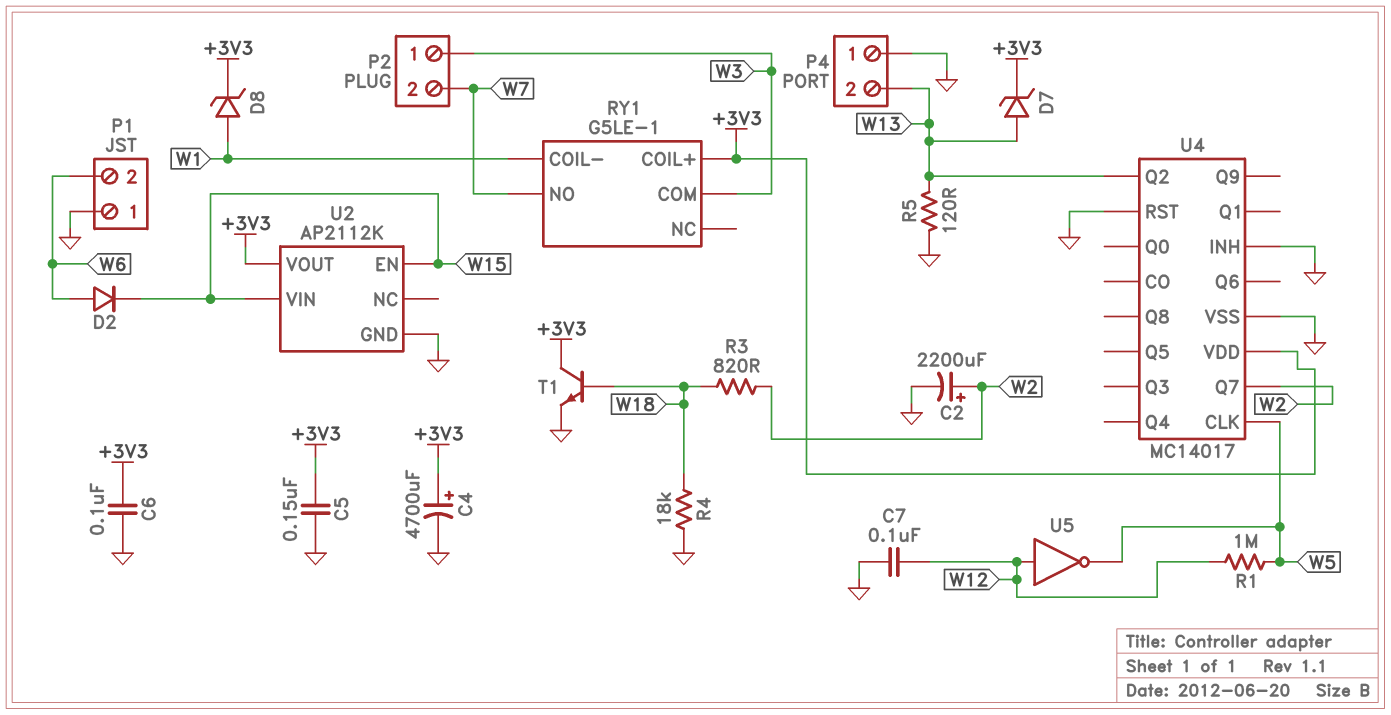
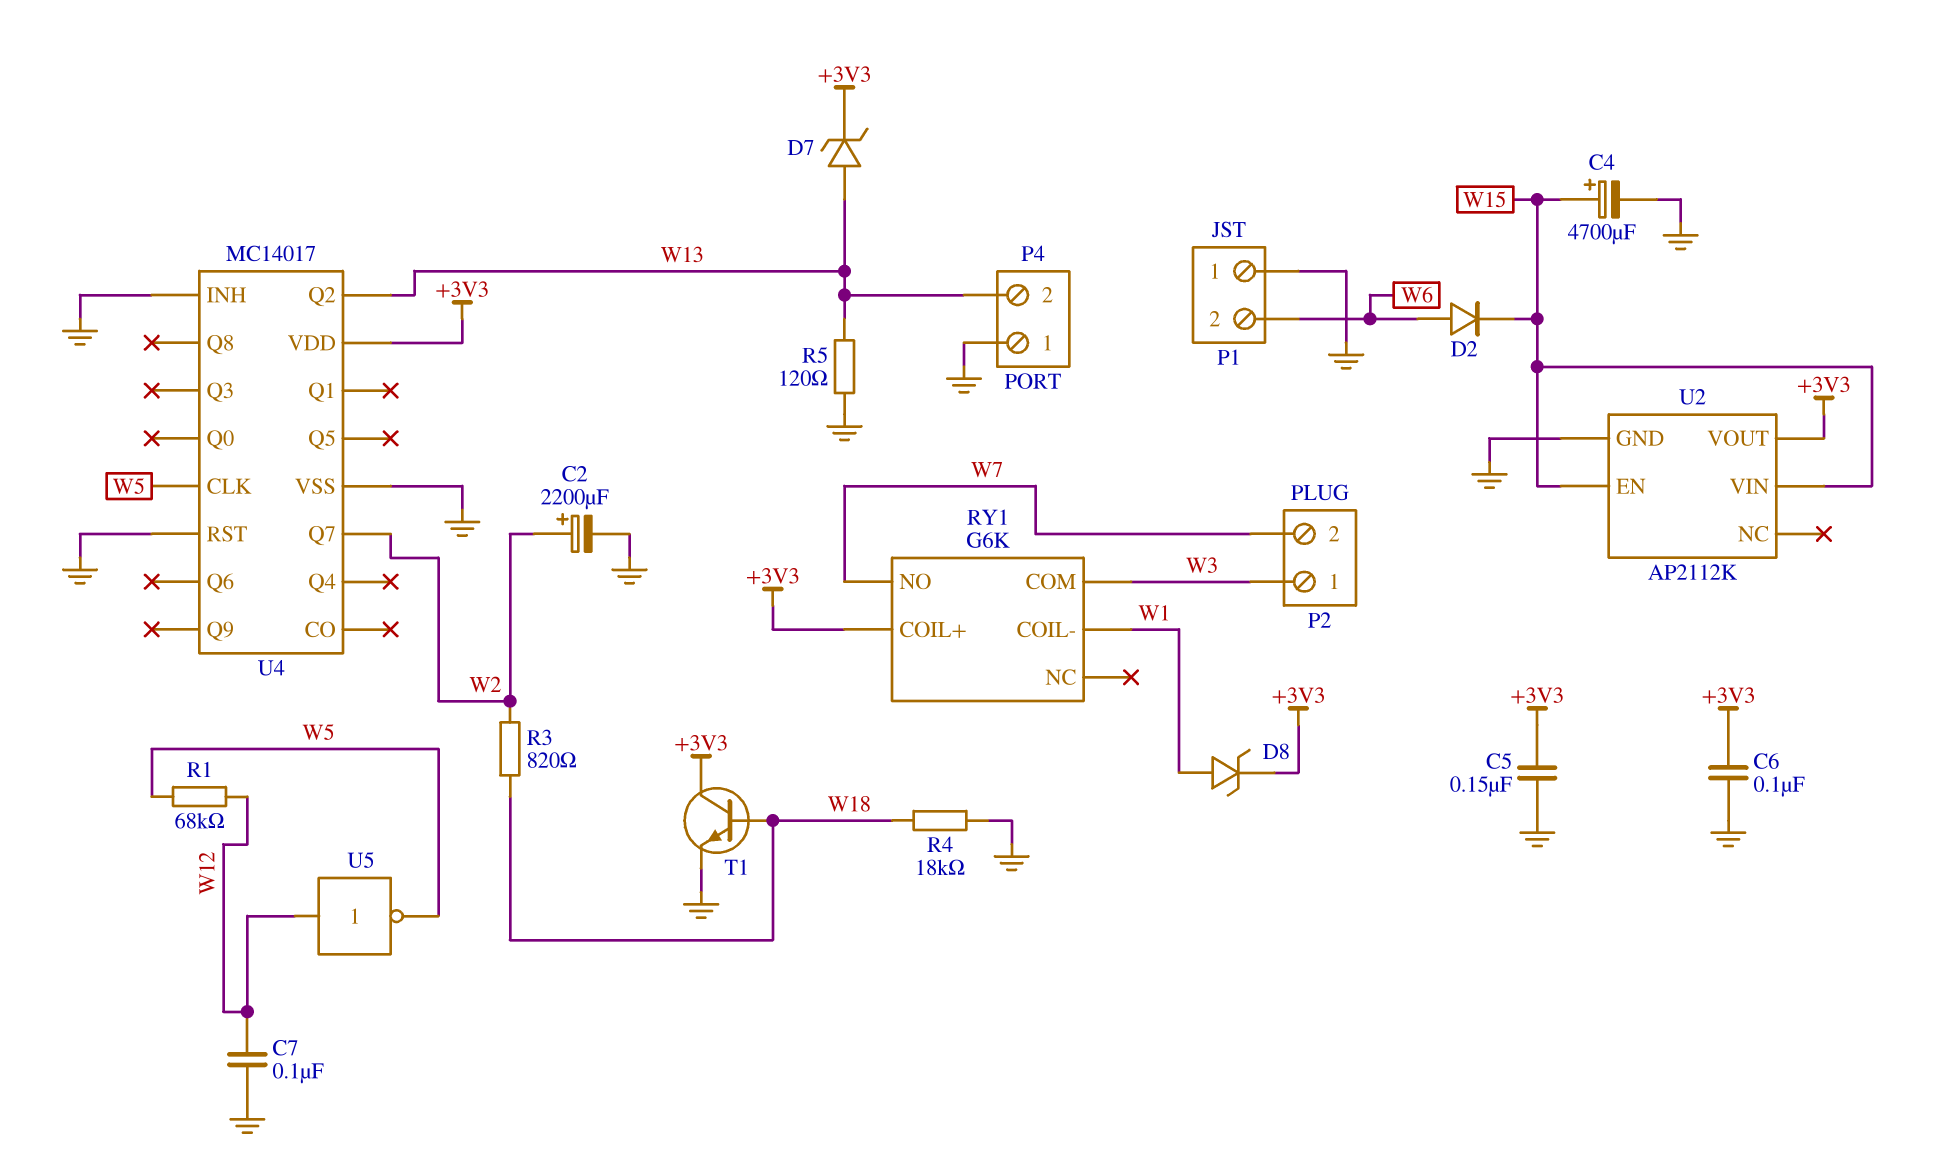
C4: 4700uF (plus +3V3, minus GND) -> 4700uF (plus W15, minus GND)
R1: 1M (W5, W12) -> 68k (W5, W12)
RY1: G5LE-1 -> G6K

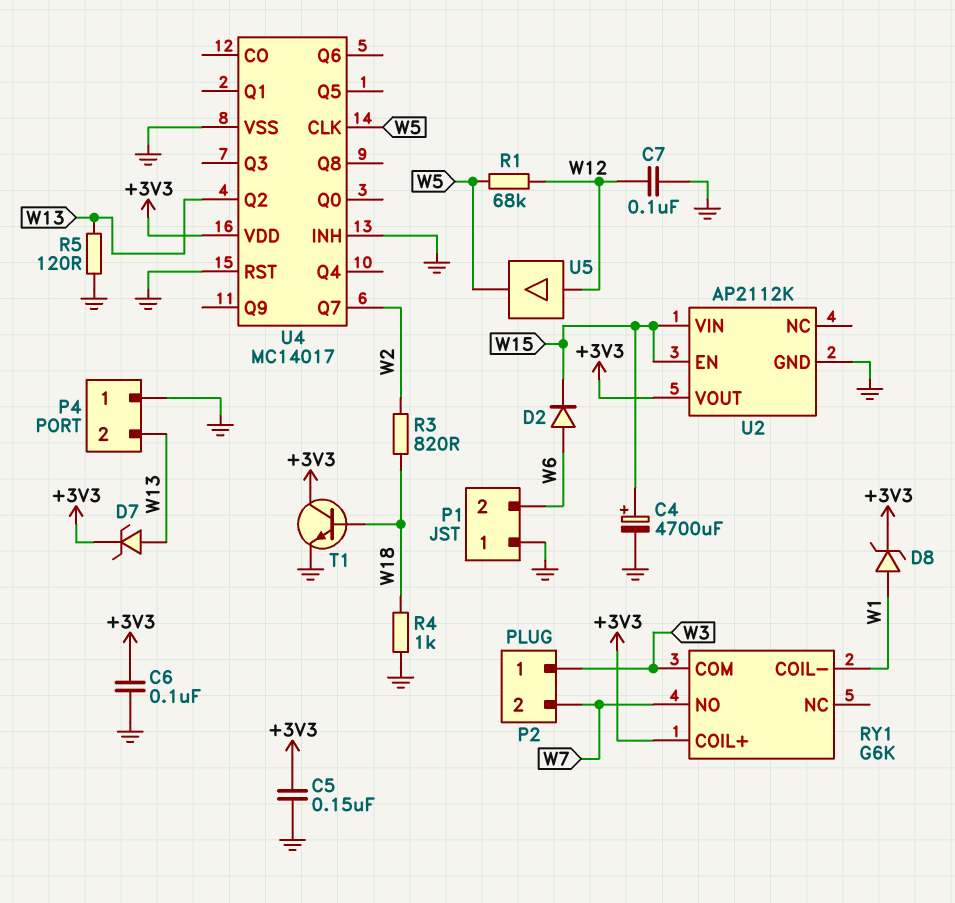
C2: 2200uF (plus W2, minus GND) -> none
R4: 18k (GND, W18) -> 1k (GND, W18)
U5: NOT (in W12, out W5) -> buffer (in W12, out W5)

